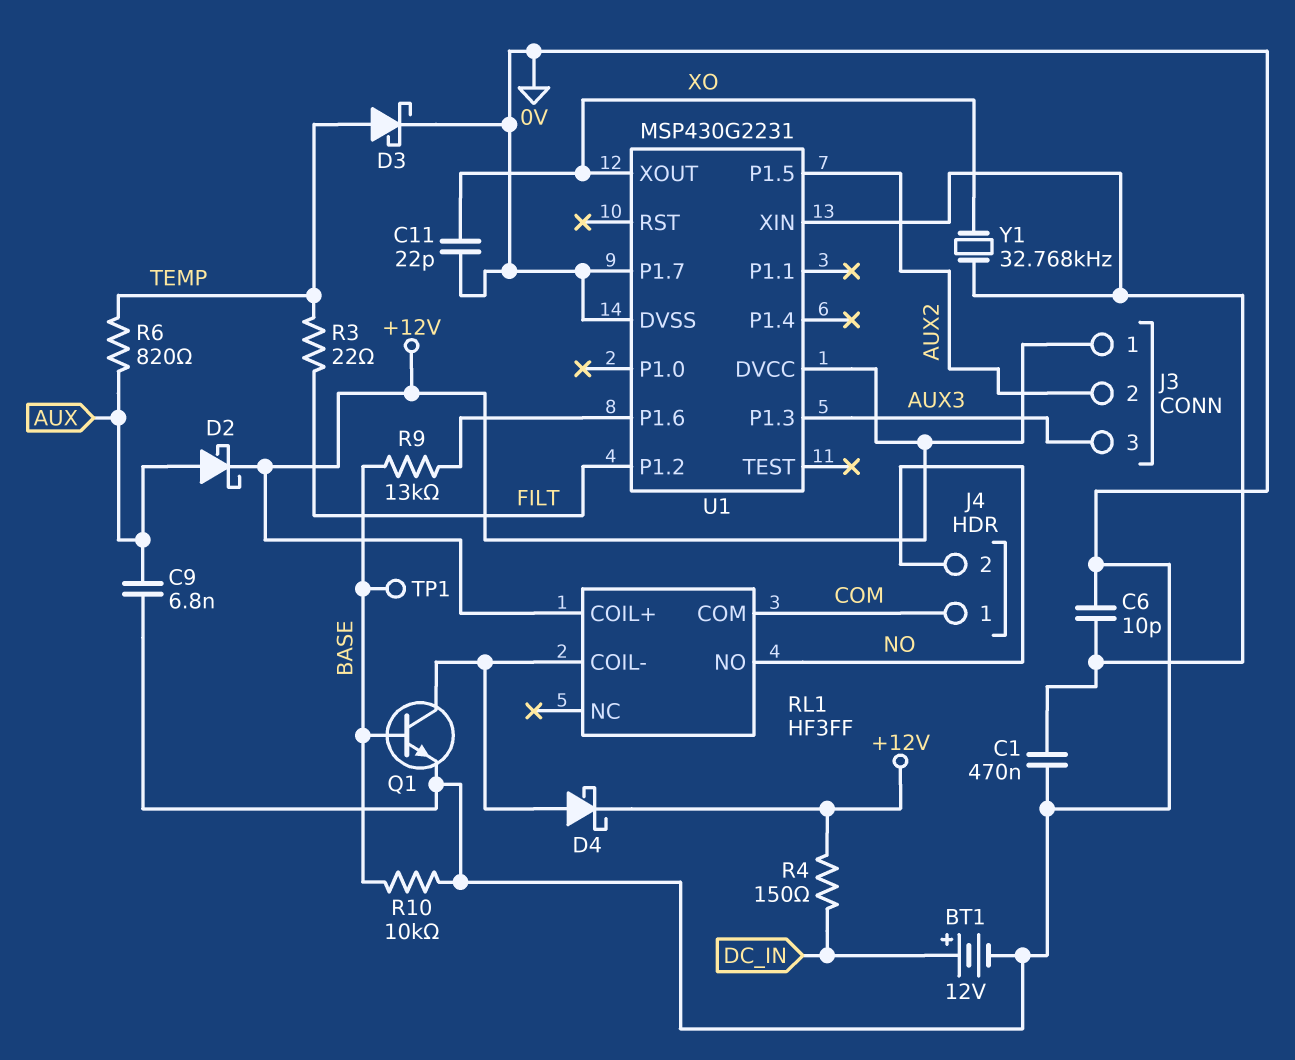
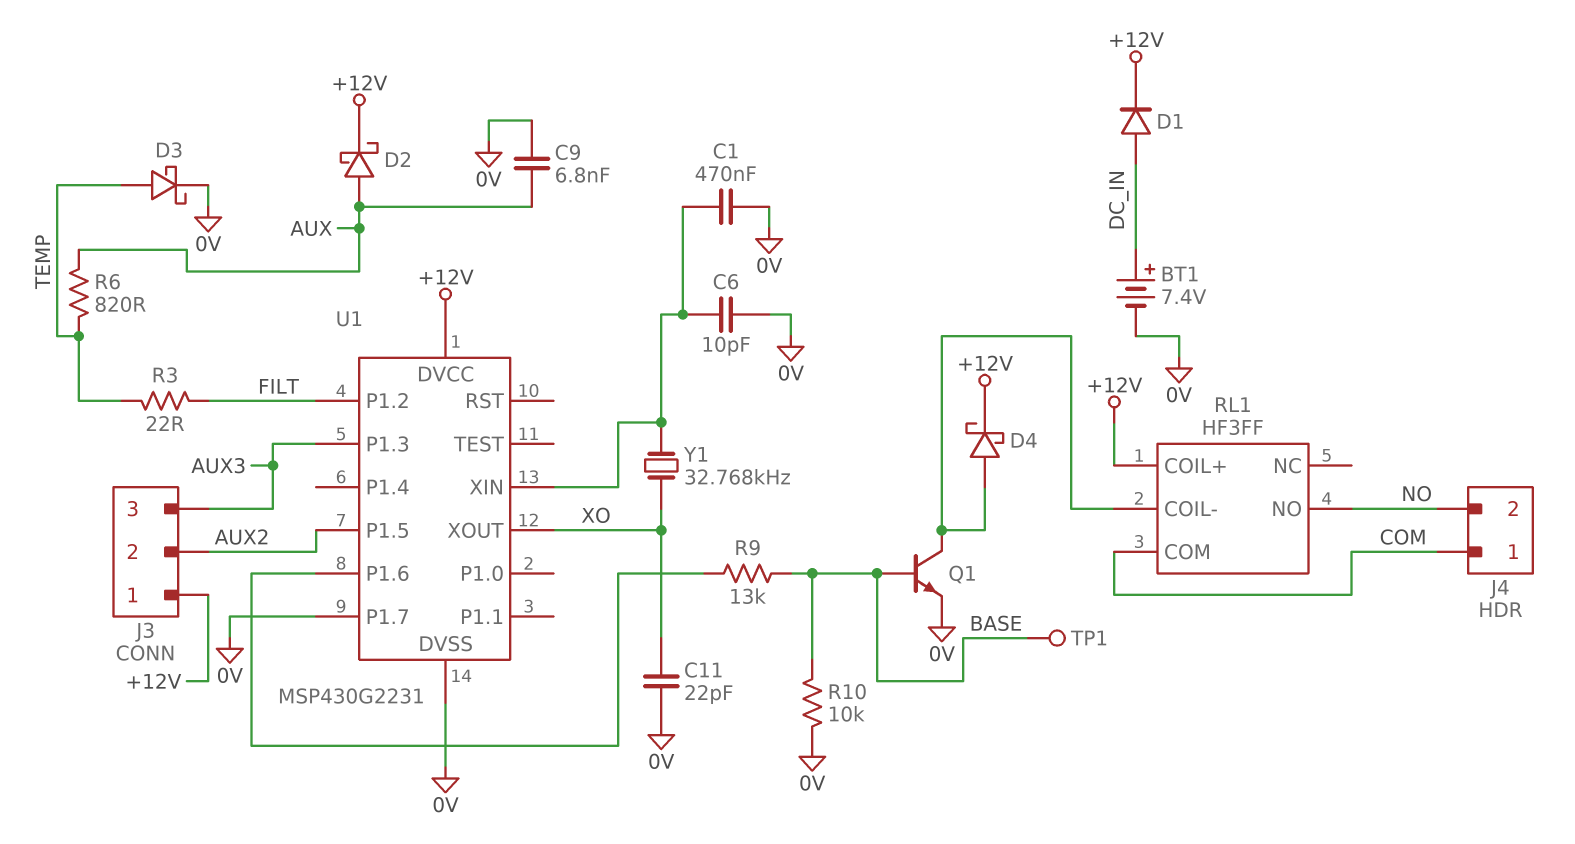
BT1: 12V (plus DC_IN, minus 0V) -> 7.4V (plus DC_IN, minus 0V)
D1: none -> diode (A DC_IN, K +12V)
R4: 150 (+12V, DC_IN) -> none

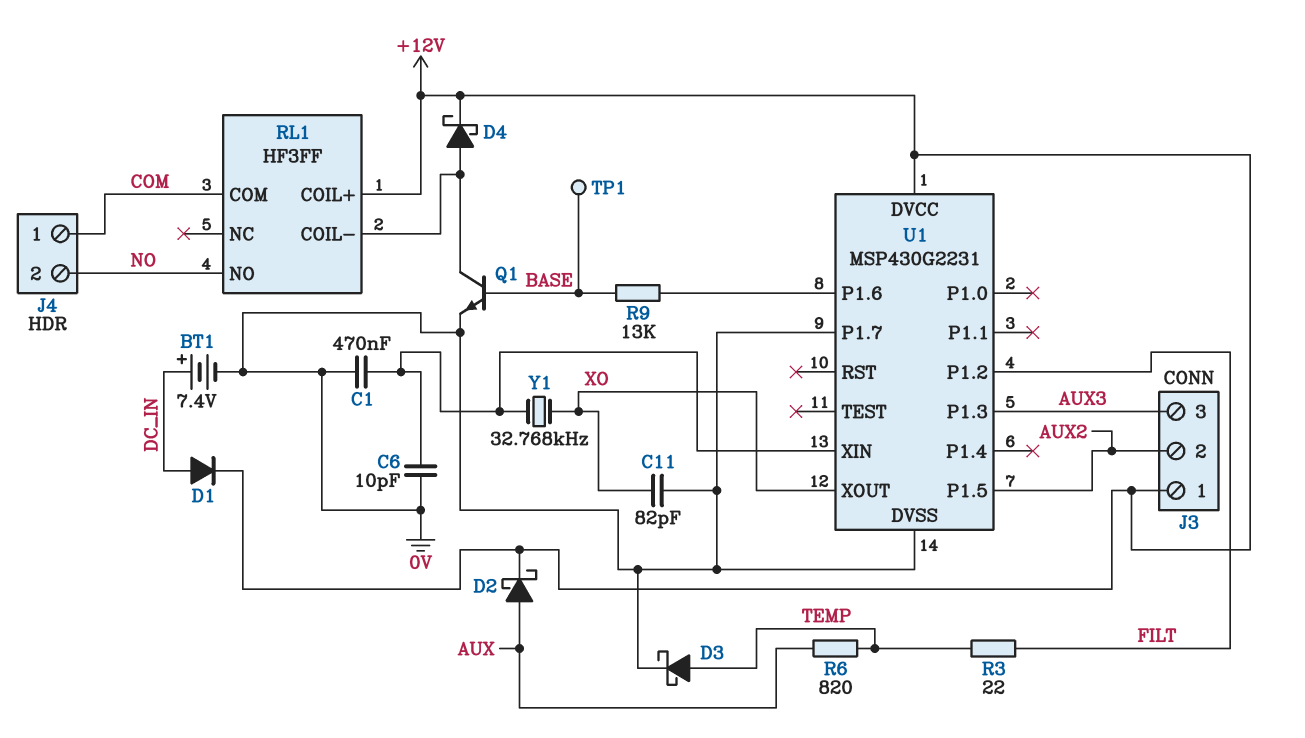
C9: 6.8nF (0V, AUX) -> none
C11: 22pF (0V, XO) -> 82pF (0V, XO)
R10: 10k (0V, BASE) -> none

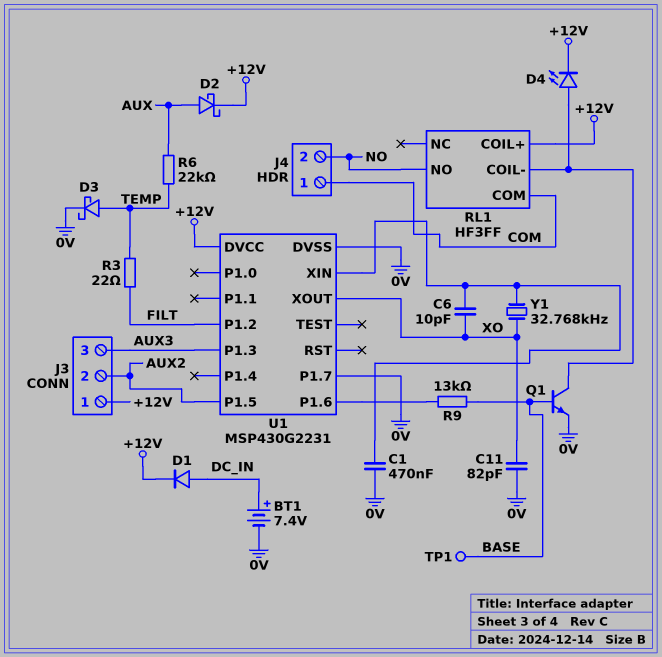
C6: 10pF (0V, U1/XIN) -> 10pF (U1/XIN, XO)
D4: schottky (A RL1/COIL-, K +12V) -> LED (A RL1/COIL-, K +12V)
R6: 820 (AUX, TEMP) -> 22k (AUX, TEMP)

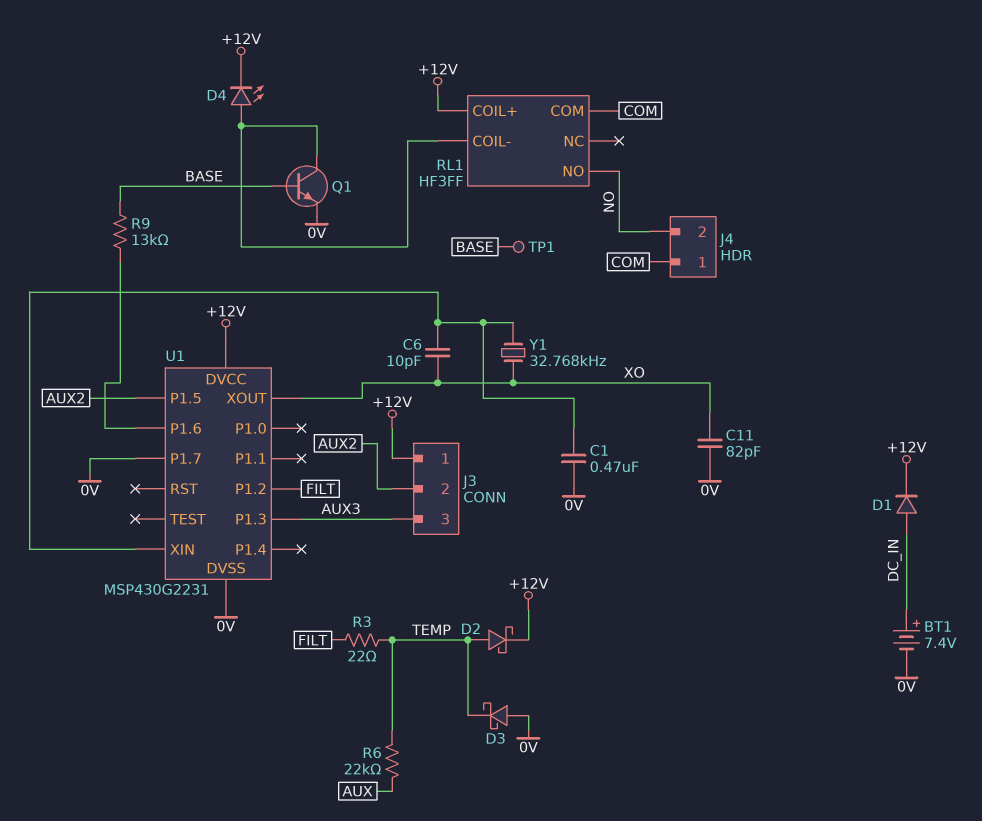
D2: schottky (A AUX, K +12V) -> schottky (A TEMP, K +12V)
D3: schottky (A TEMP, K 0V) -> schottky (A 0V, K TEMP)

